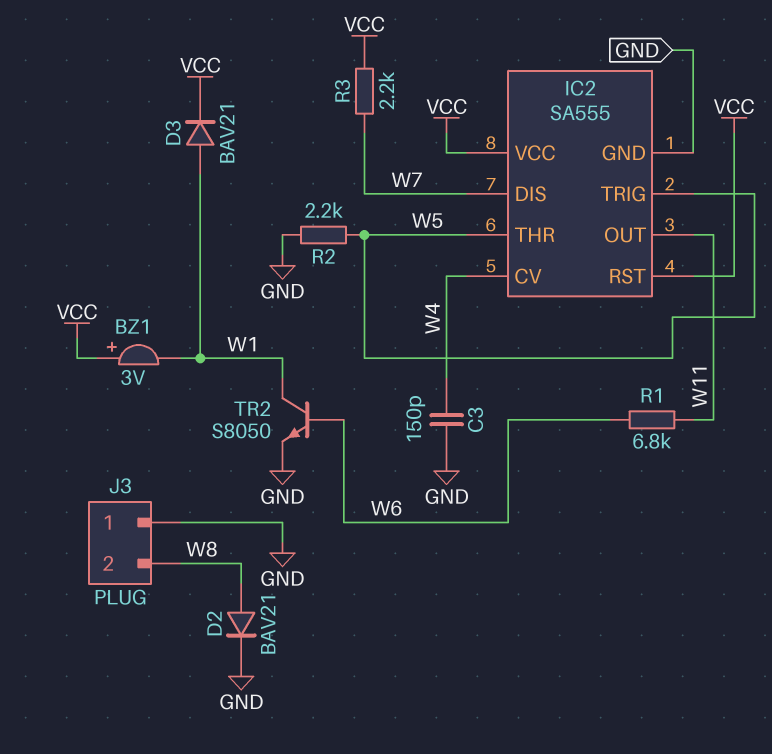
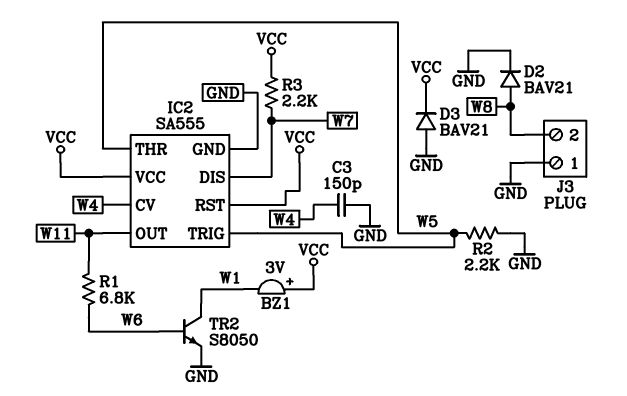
D3: diode BAV21 (A W1, K VCC) -> diode BAV21 (A GND, K VCC)

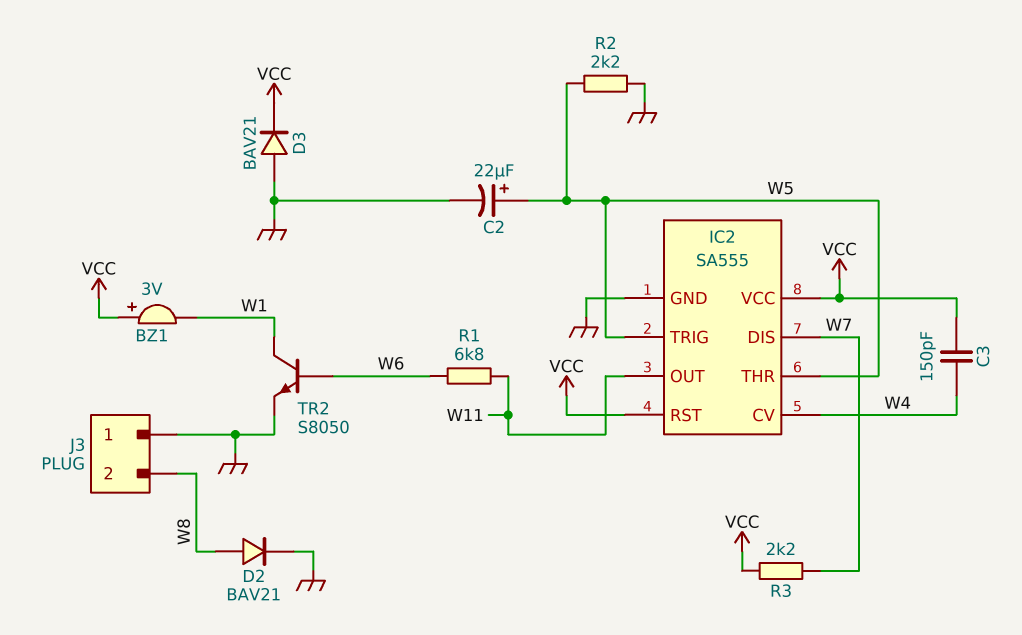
C2: none -> 22uF (plus W5, minus GND)
C3: 150pF (GND, W4) -> 150pF (VCC, W4)

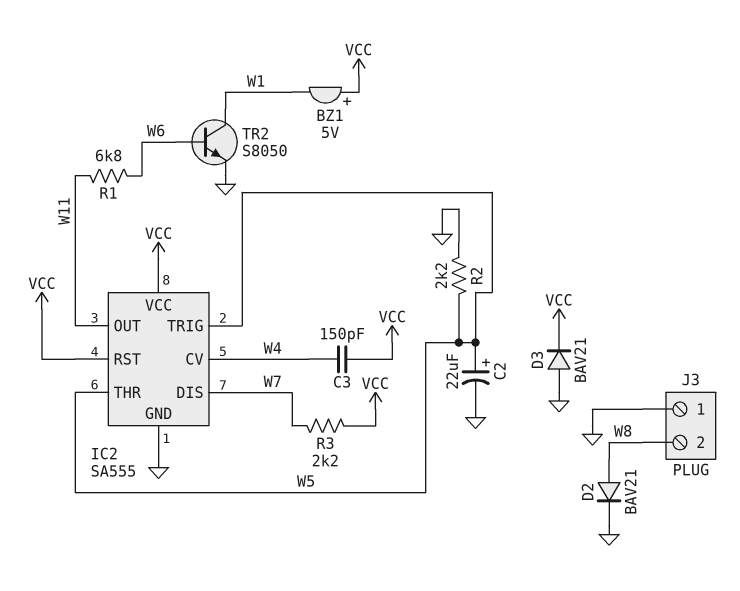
BZ1: buzzer 3V (plus VCC, minus W1) -> buzzer 5V (plus VCC, minus W1)

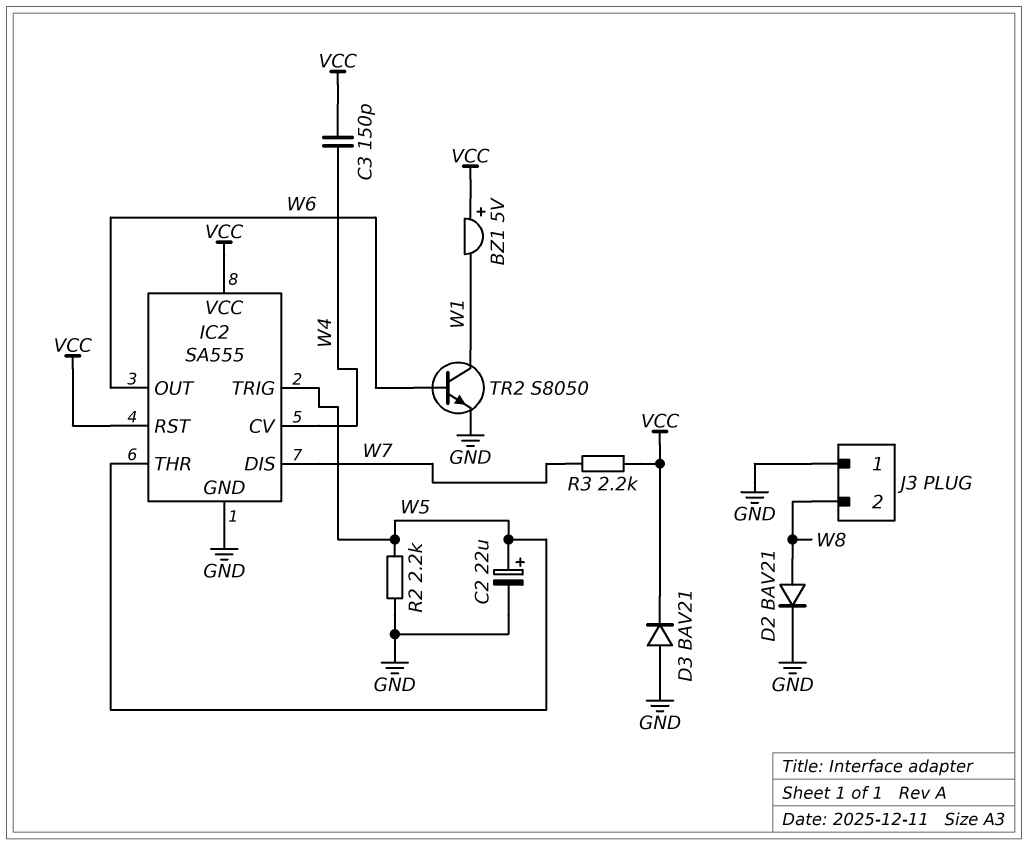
IC2 pin OUT: W11 -> W6
R1: 6.8k (W6, W11) -> none

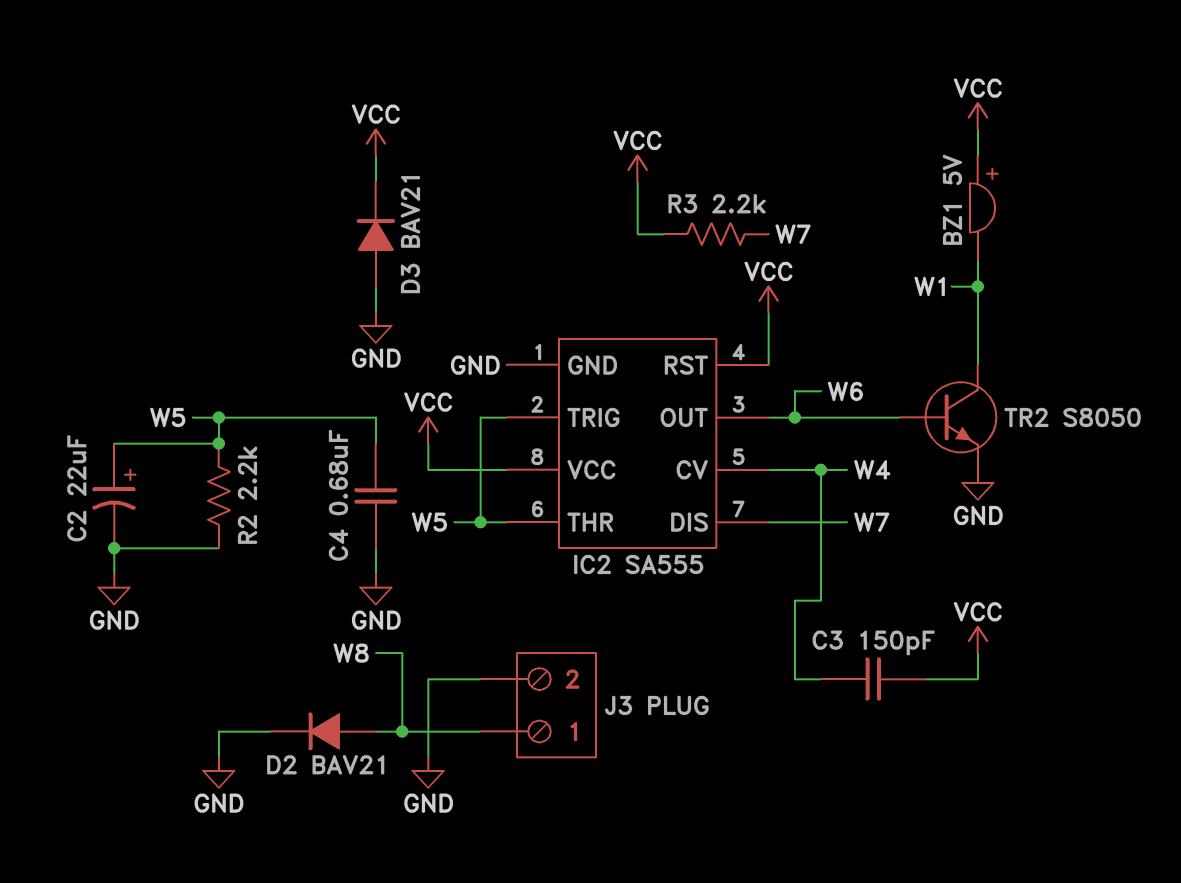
C4: none -> 680nF (GND, W5)
J3 pin 1: GND -> W8
J3 pin 2: W8 -> GND

